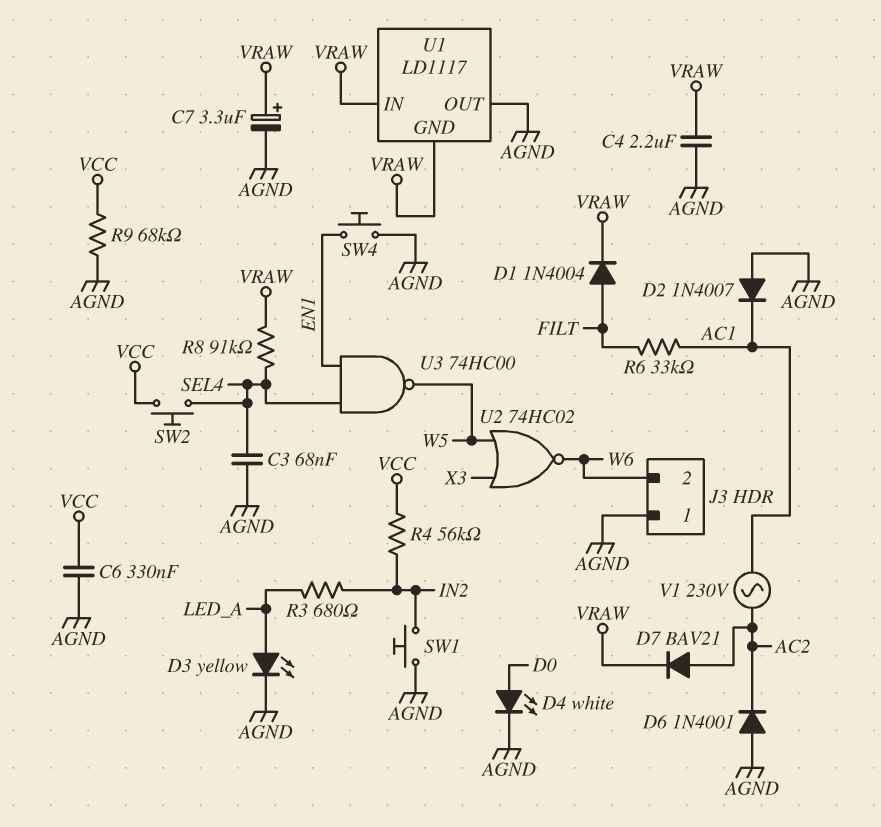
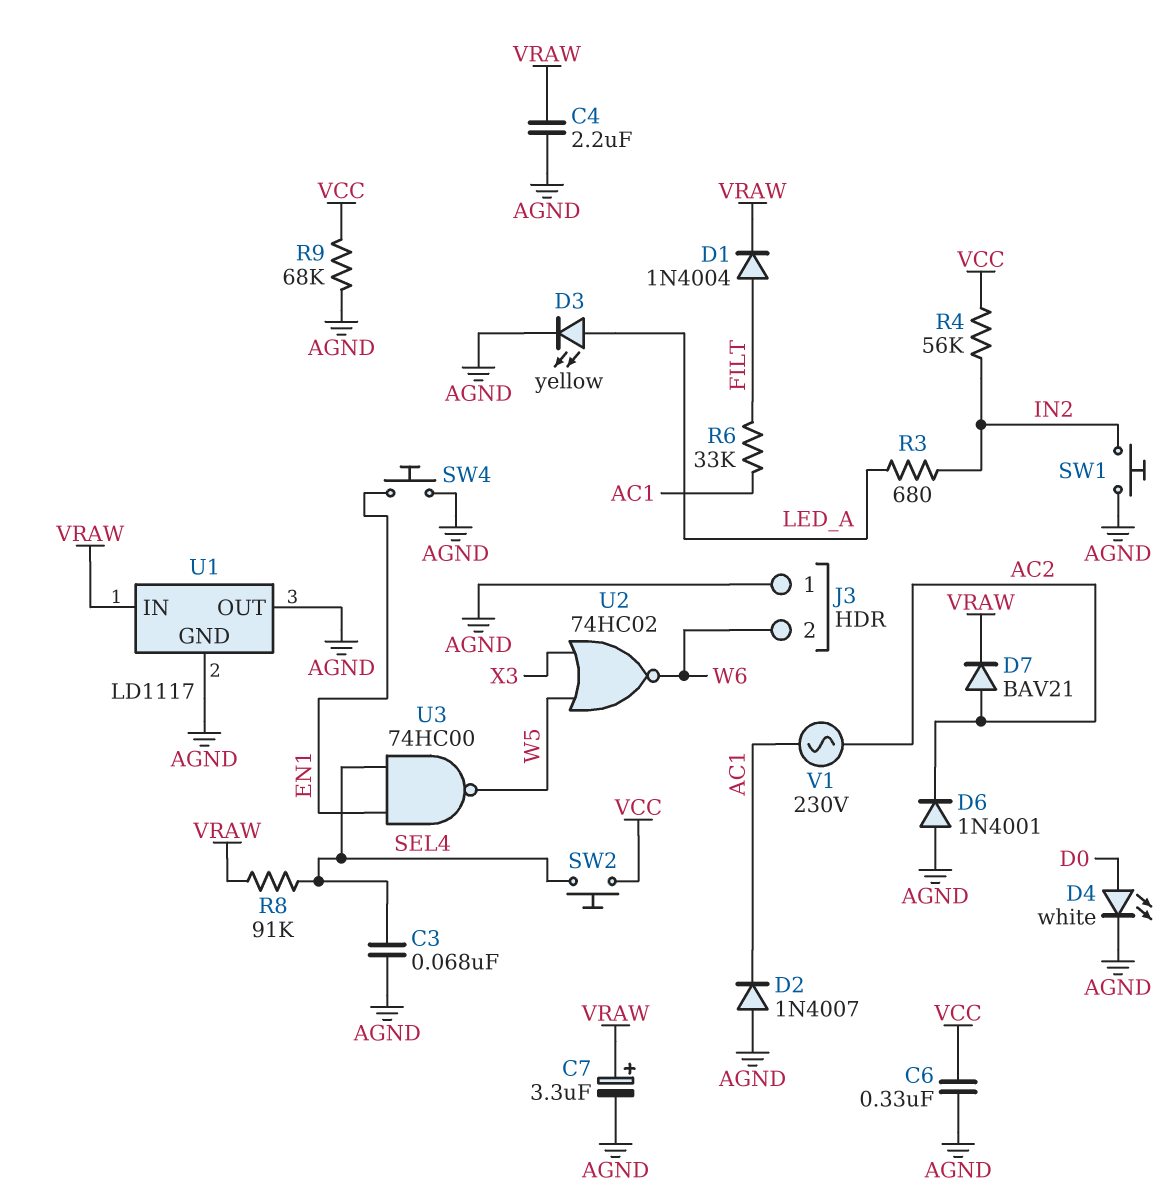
U1 pin GND: VRAW -> AGND

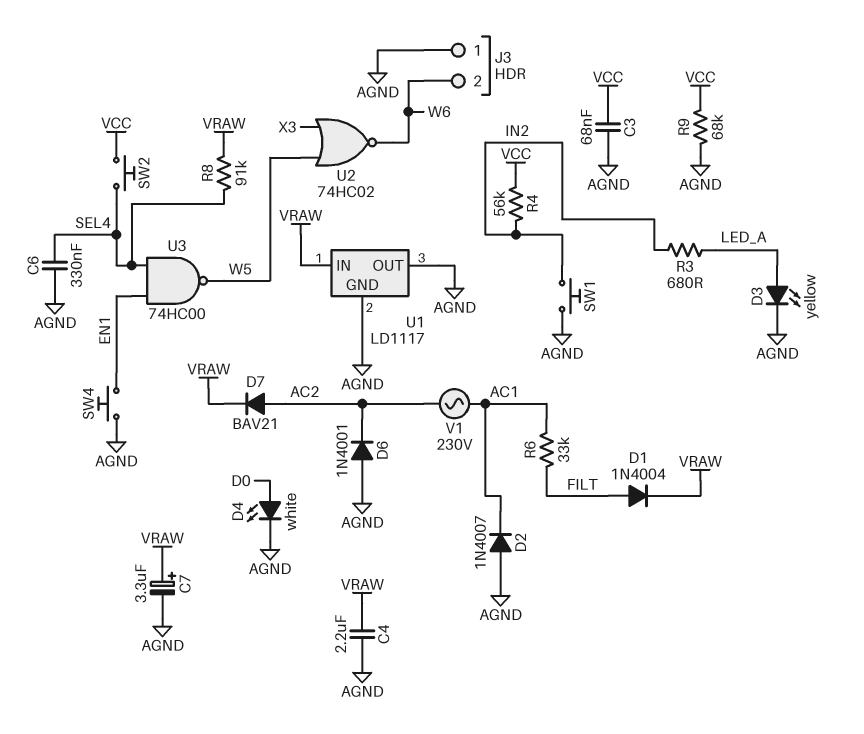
C3: 68nF (AGND, SEL4) -> 68nF (AGND, VCC)
C6: 330nF (AGND, VCC) -> 330nF (AGND, SEL4)

